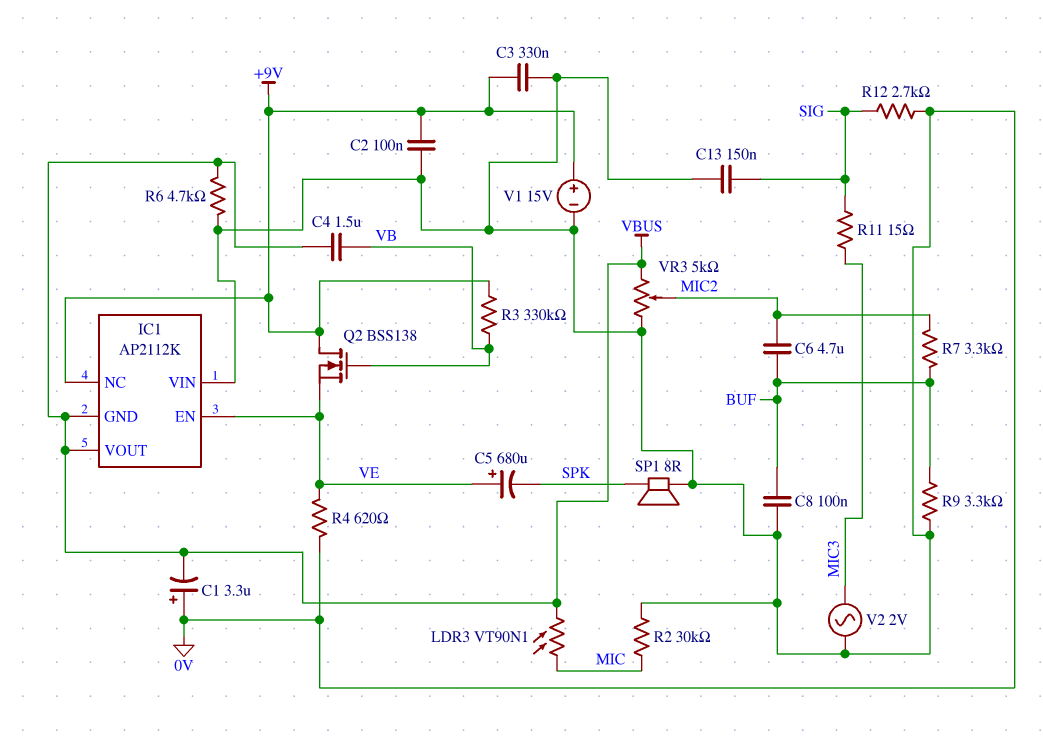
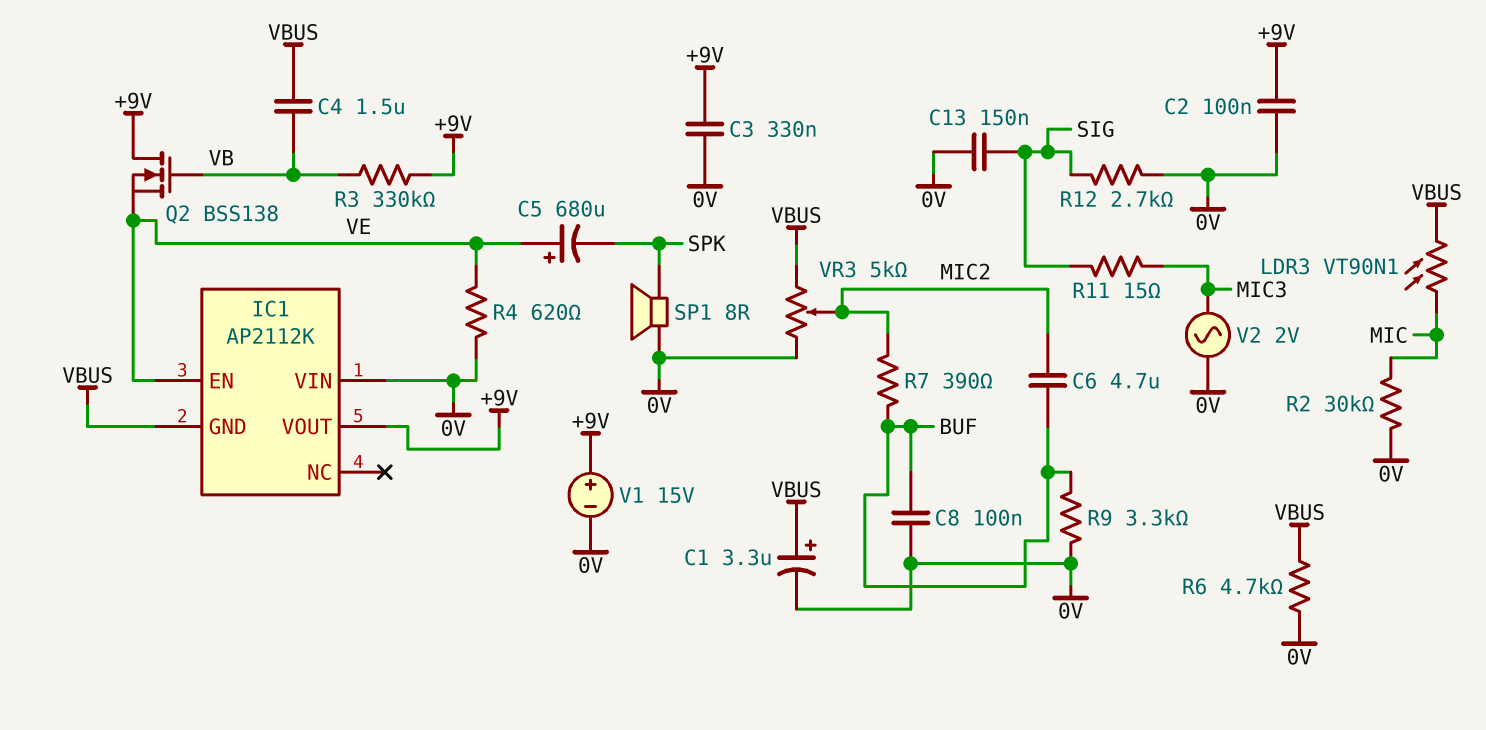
C1: 3.3uF (plus 0V, minus VBUS) -> 3.3uF (plus VBUS, minus 0V)
IC1 pin NC: +9V -> none
IC1 pin VOUT: VBUS -> +9V
R7: 3.3k (BUF, MIC2) -> 390 (BUF, MIC2)

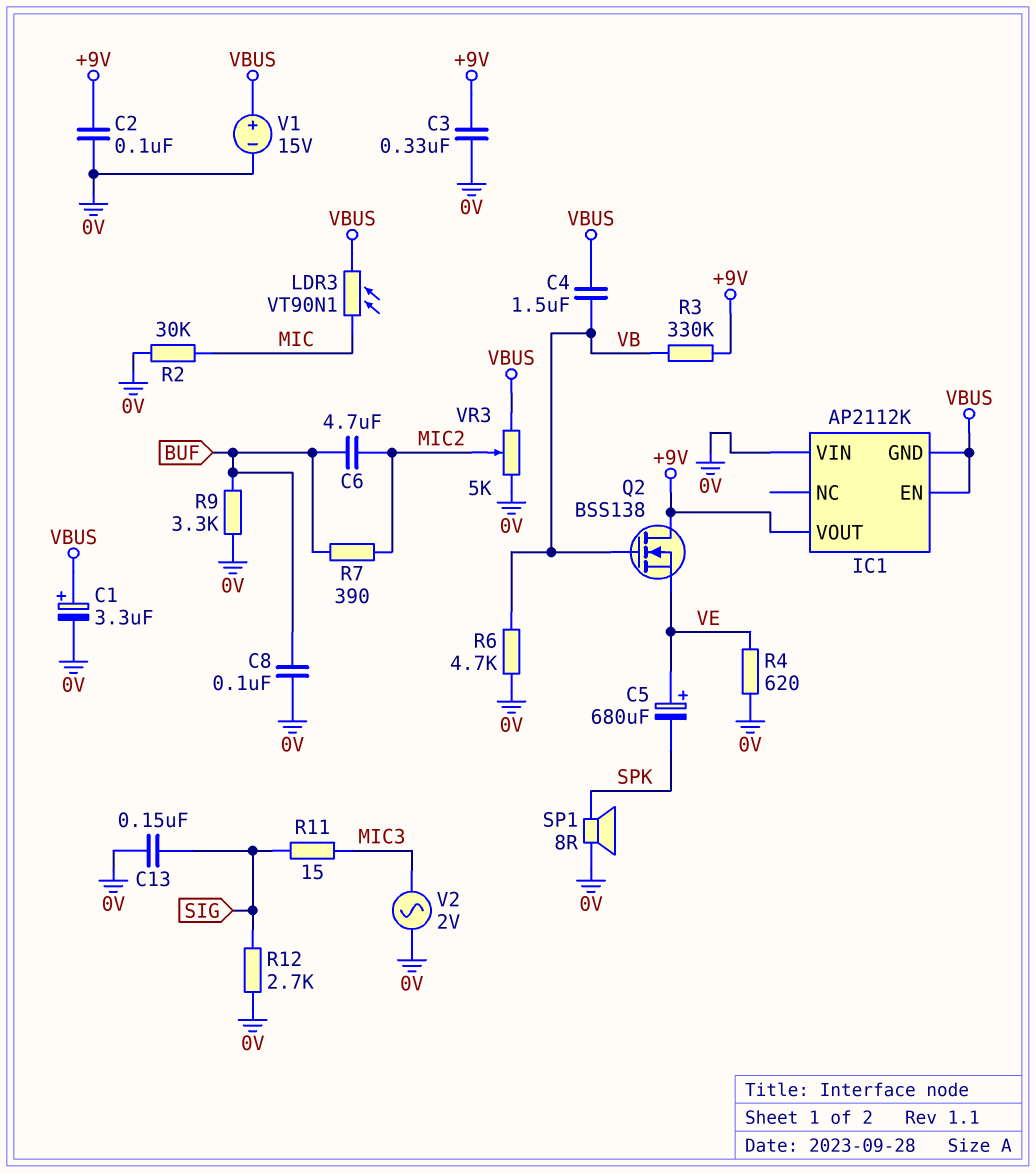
IC1 pin EN: VE -> VBUS
R6: 4.7k (0V, VBUS) -> 4.7k (0V, VB)
V1: 15V (plus +9V, minus 0V) -> 15V (plus VBUS, minus 0V)

